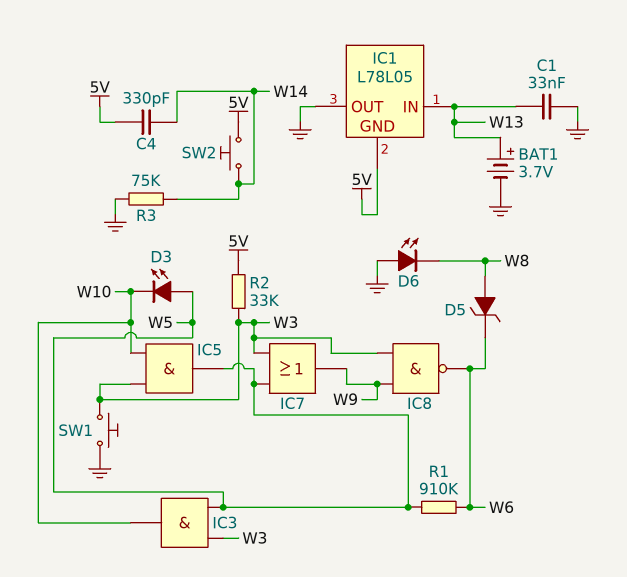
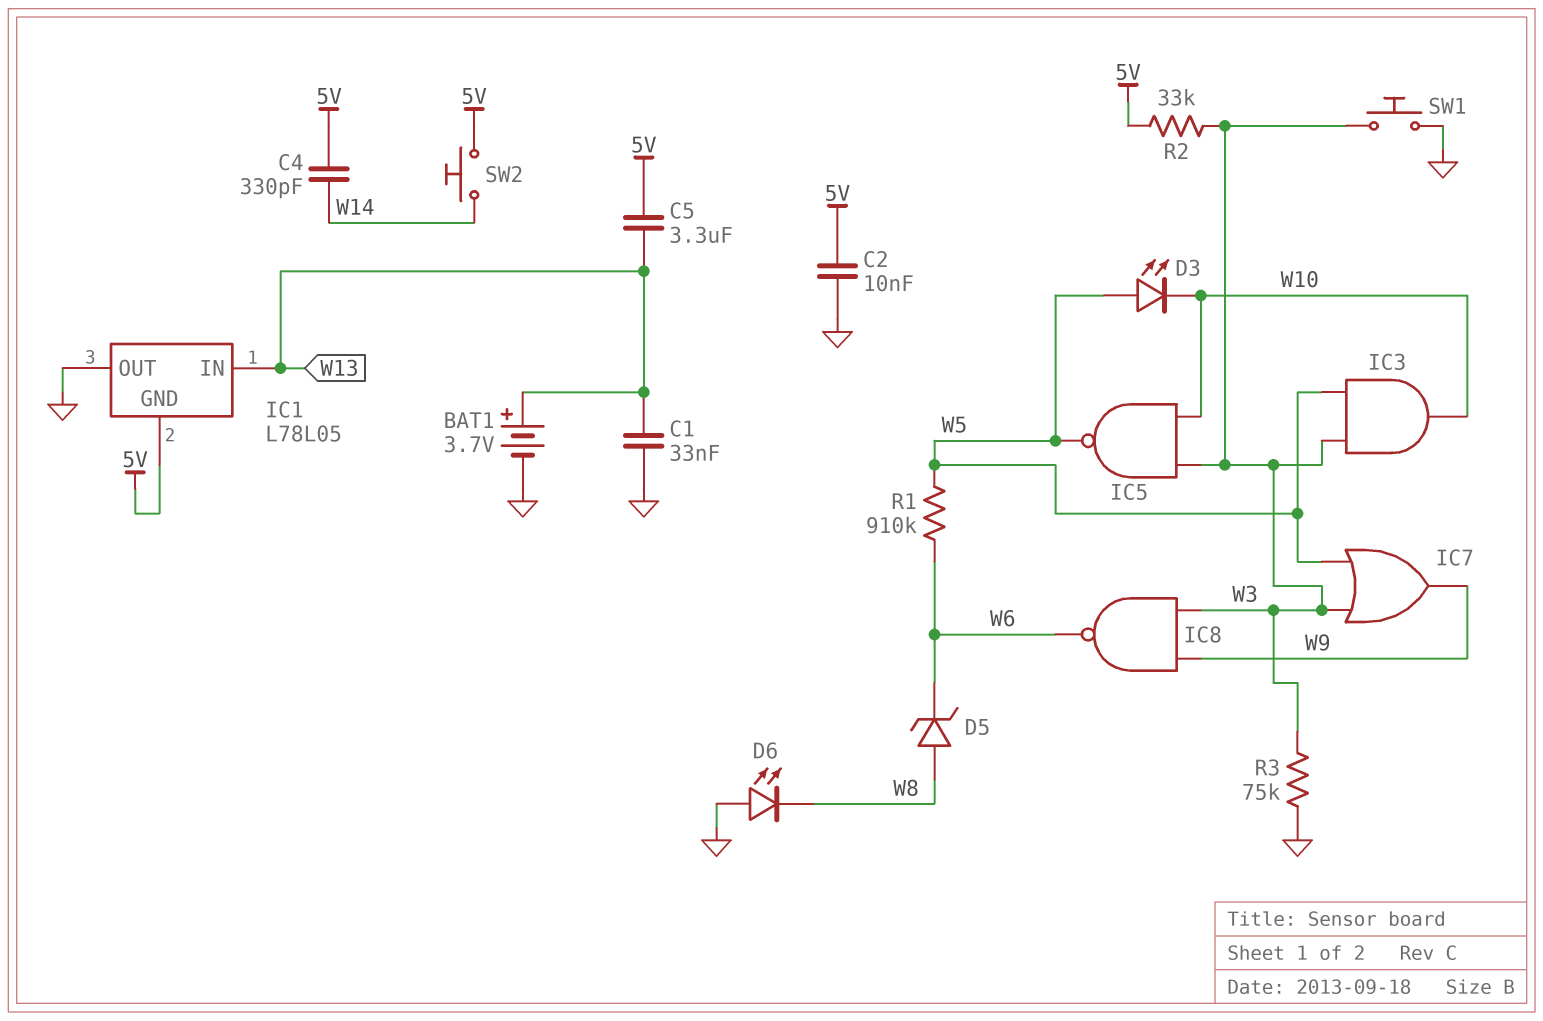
C2: none -> 10nF (5V, GND)
C5: none -> 3.3uF (5V, W13)
IC5: AND (in W3, in W10, out W5) -> NAND (in W3, in W10, out W5)
R3: 75k (GND, W14) -> 75k (GND, W3)

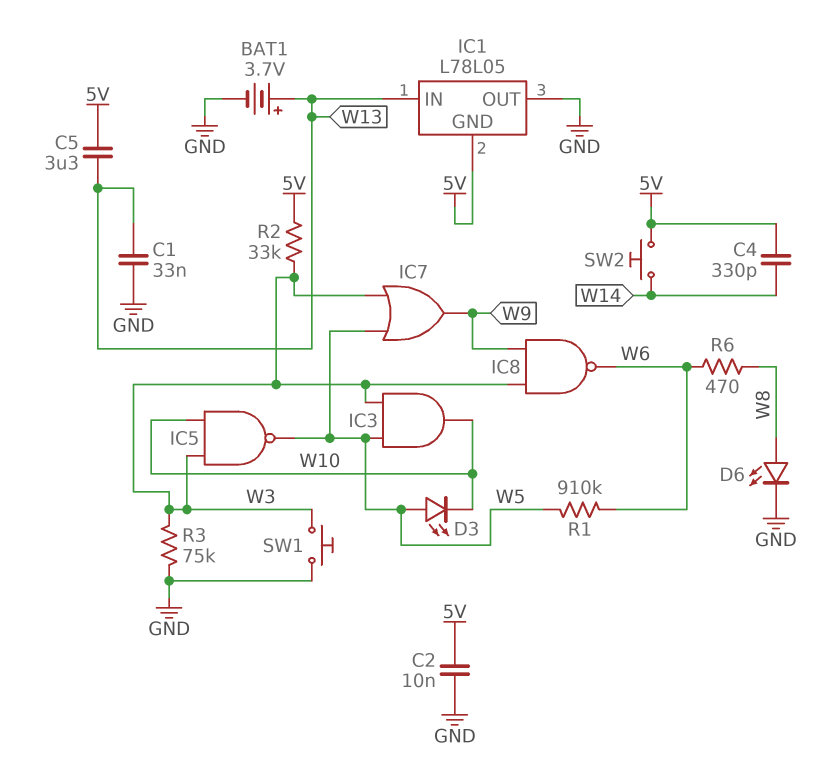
D5: zener (A W8, K W6) -> none
D6: LED (A GND, K W8) -> LED (A W8, K GND)
R6: none -> 470 (W6, W8)

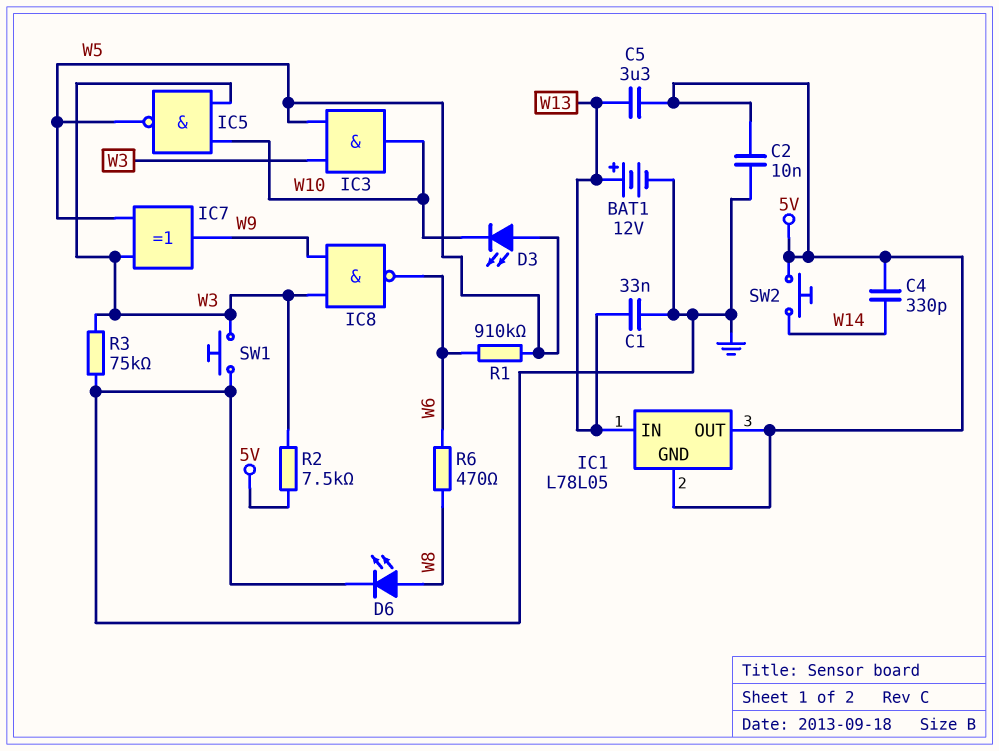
BAT1: 3.7V (plus W13, minus GND) -> 12V (plus W13, minus GND)
IC1 pin OUT: GND -> 5V
IC7: OR (in W3, in W5, out W9) -> XOR (in W3, in W5, out W9)
R2: 33k (5V, W3) -> 7.5k (5V, W3)

